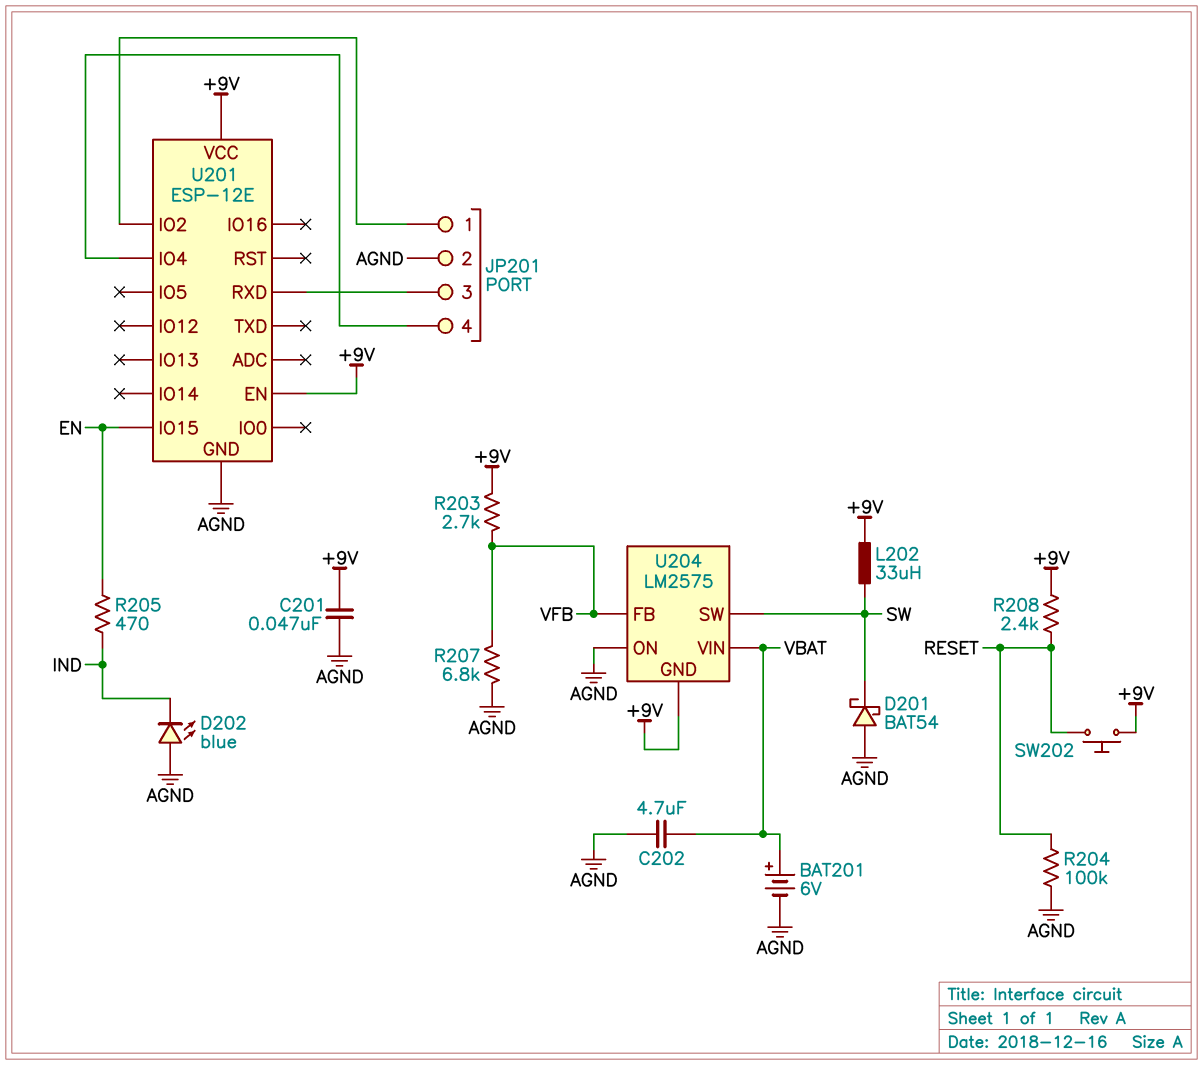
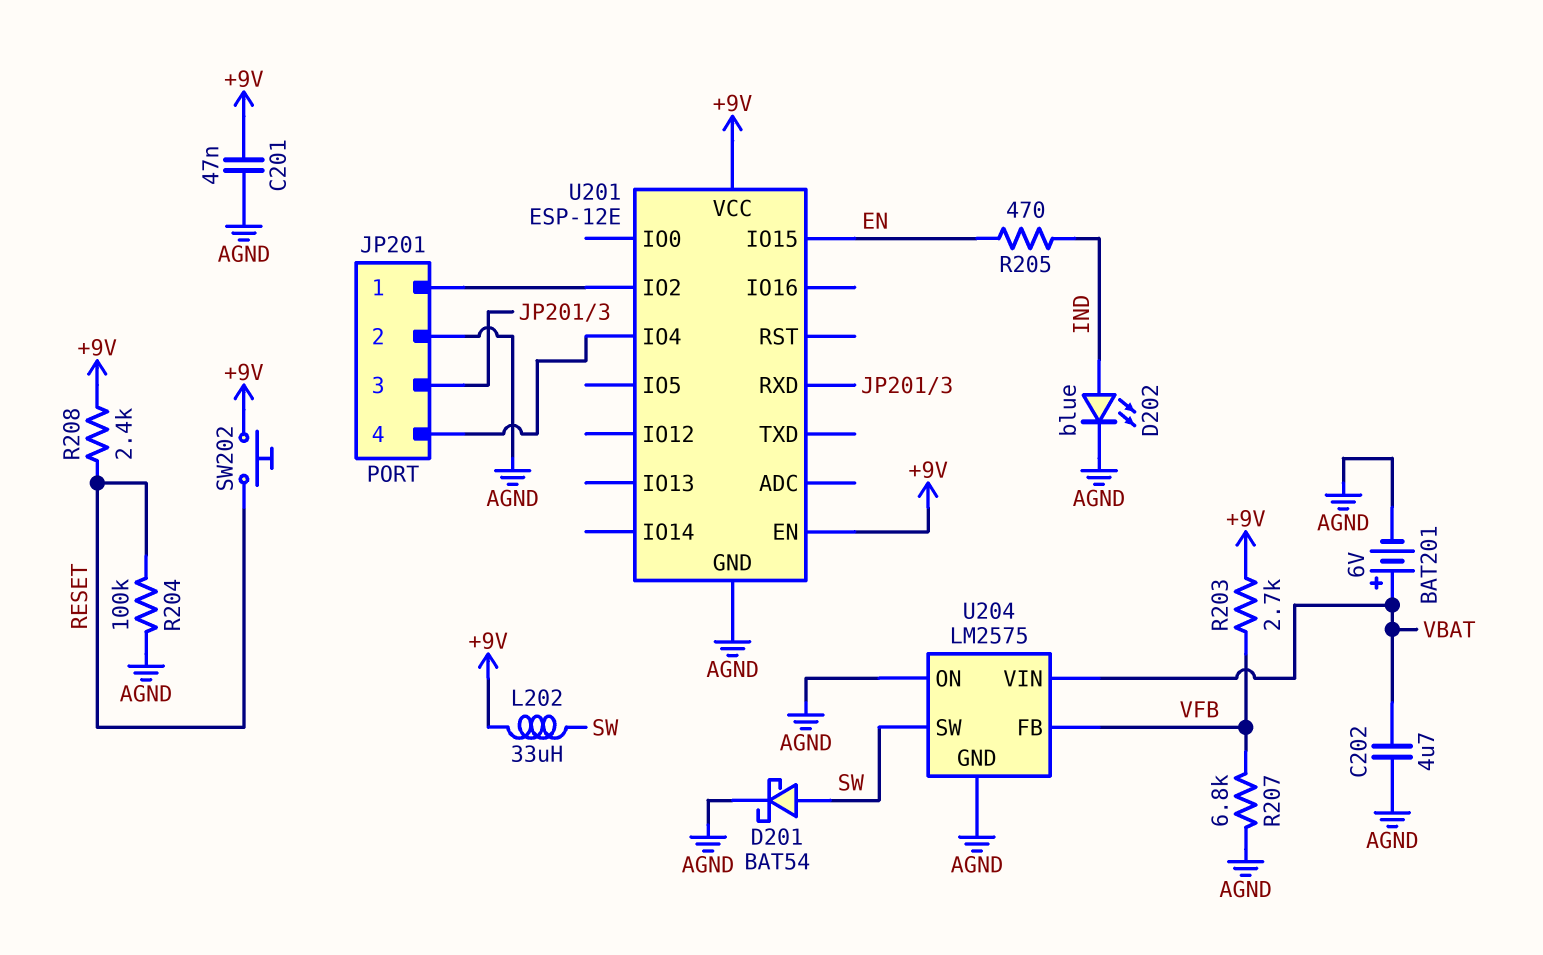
D201: schottky BAT54 (A AGND, K SW) -> schottky BAT54 (A SW, K AGND)
D202: LED blue (A AGND, K IND) -> LED blue (A IND, K AGND)
U204 pin GND: +9V -> AGND

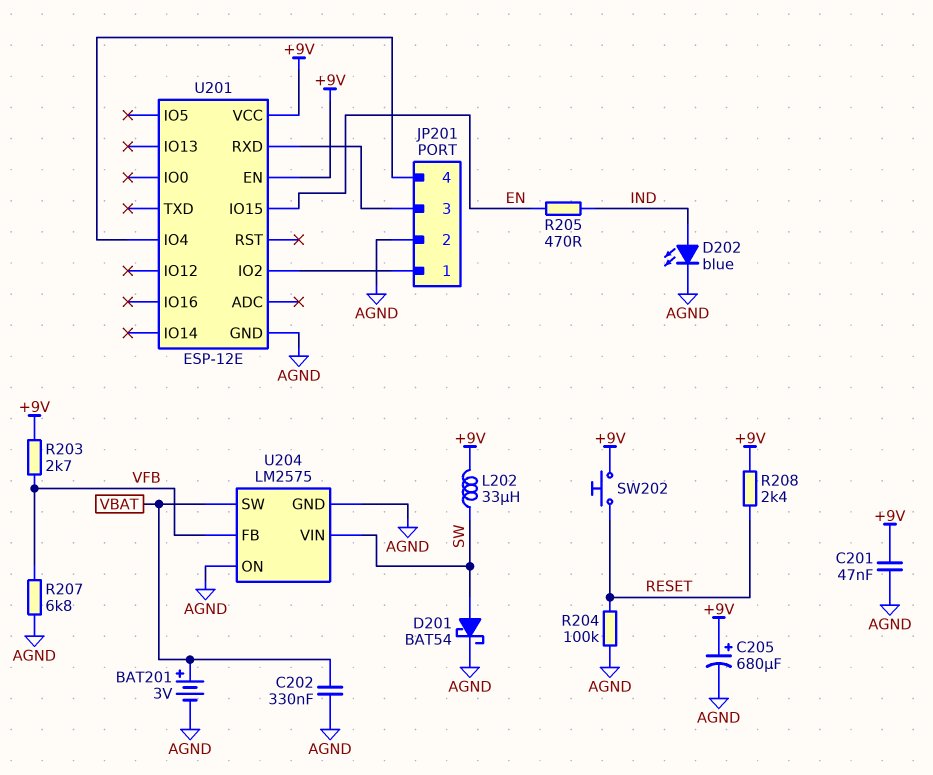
BAT201: 6V (plus VBAT, minus AGND) -> 3V (plus VBAT, minus AGND)
C202: 4.7uF (AGND, VBAT) -> 330nF (AGND, VBAT)
C205: none -> 680uF (plus +9V, minus AGND)
U204 pin SW: SW -> VBAT
U204 pin VIN: VBAT -> SW

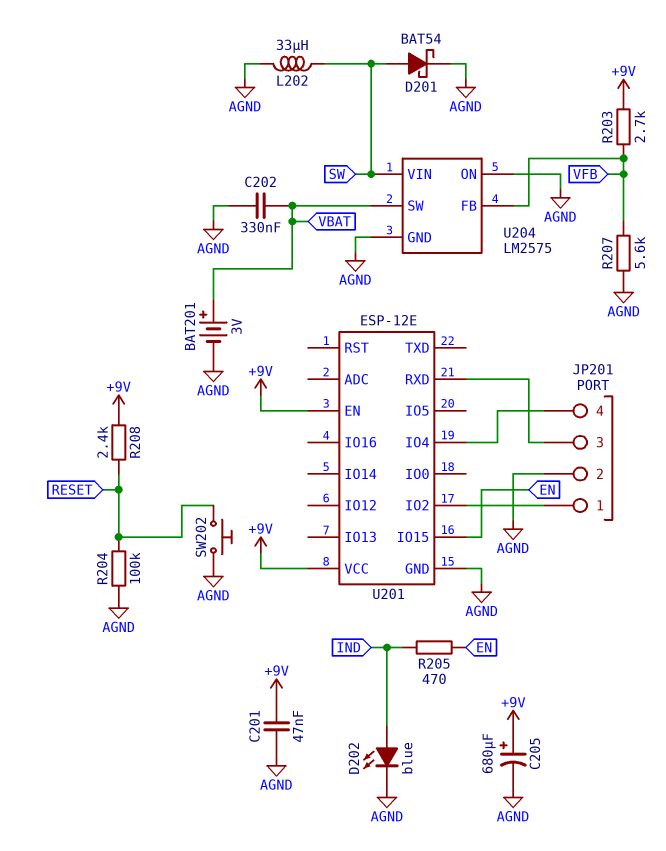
L202: 33uH (+9V, SW) -> 33uH (AGND, SW)
R207: 6.8k (AGND, VFB) -> 5.6k (AGND, VFB)
SW202: button (+9V, RESET) -> button (AGND, RESET)

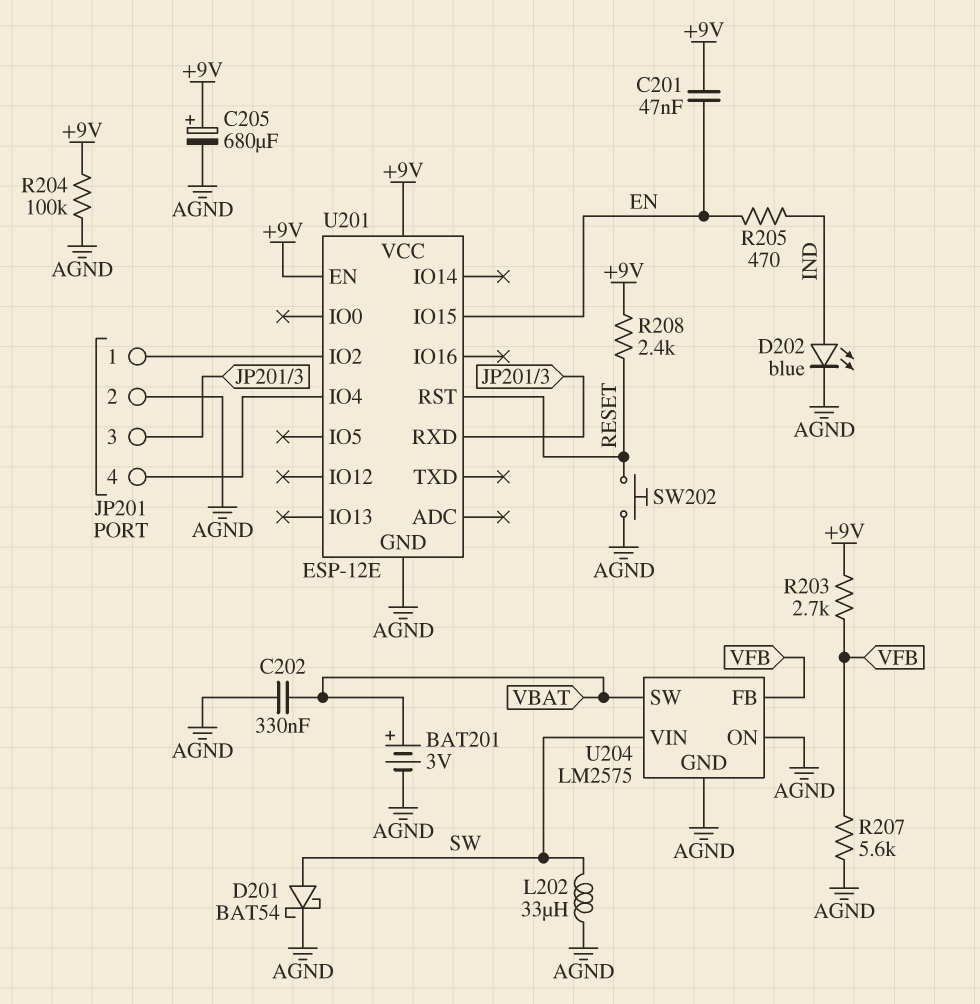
C201: 47nF (+9V, AGND) -> 47nF (+9V, EN)
R204: 100k (AGND, RESET) -> 100k (+9V, AGND)
U201 pin RST: none -> RESET

